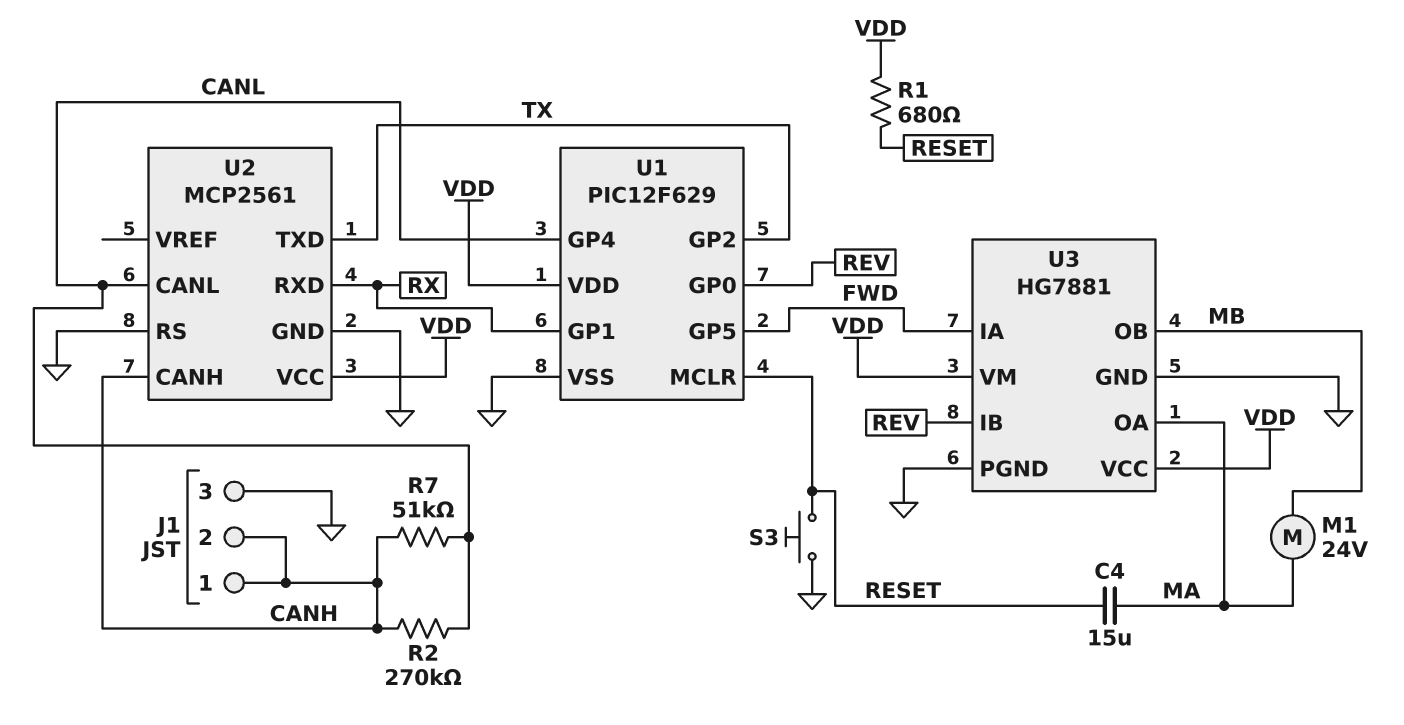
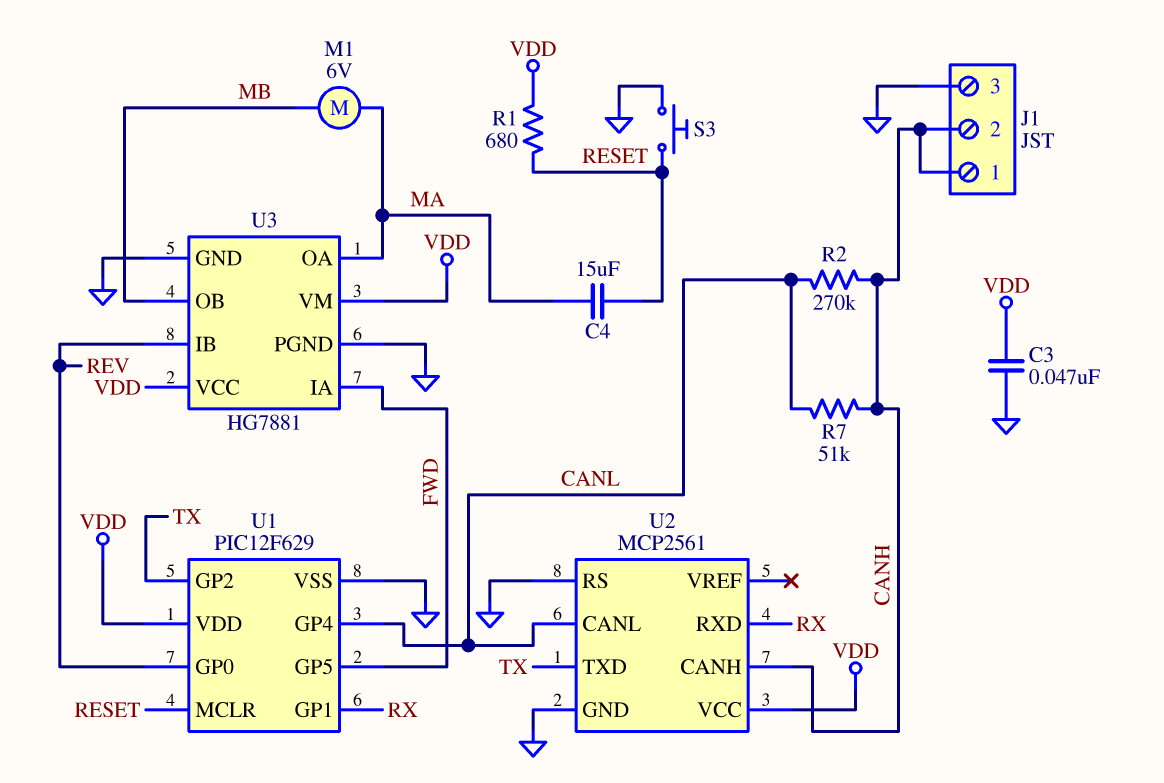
C3: none -> 47nF (GND, VDD)
M1: motor 24V (MA, MB) -> motor 6V (MA, MB)

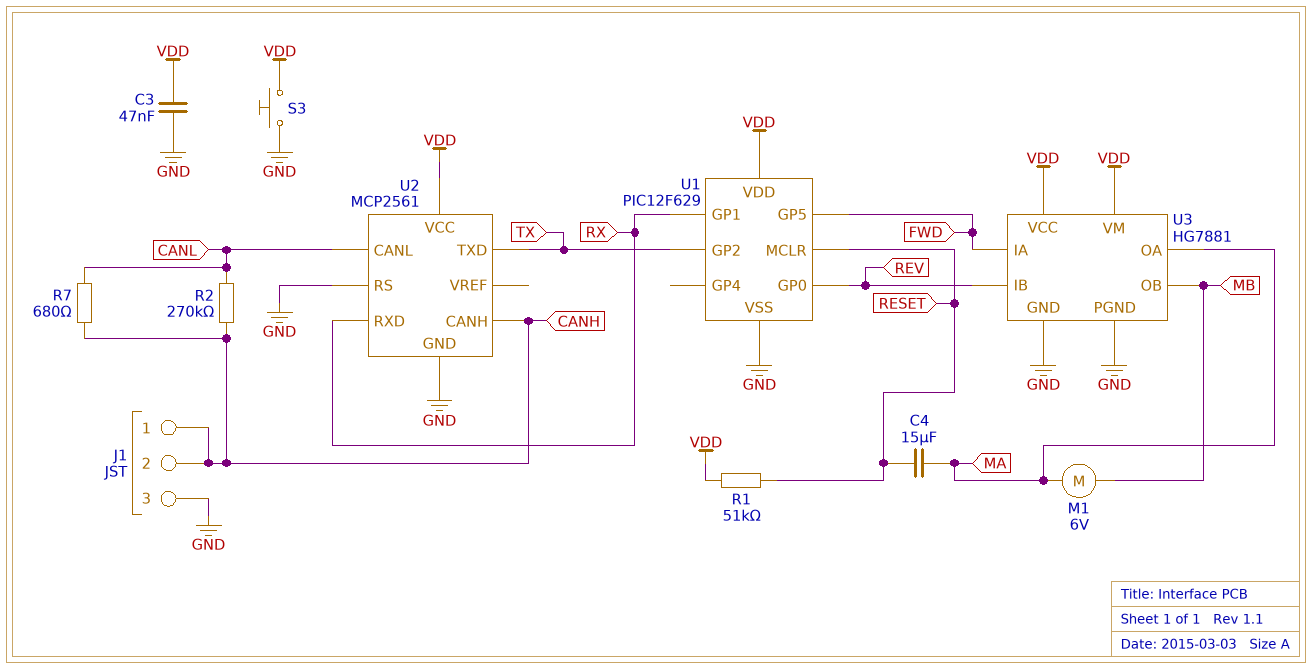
R1: 680 (RESET, VDD) -> 51k (RESET, VDD)
R7: 51k (CANH, CANL) -> 680 (CANH, CANL)
S3: button (GND, RESET) -> button (GND, VDD)
U1 pin GP4: CANL -> none

